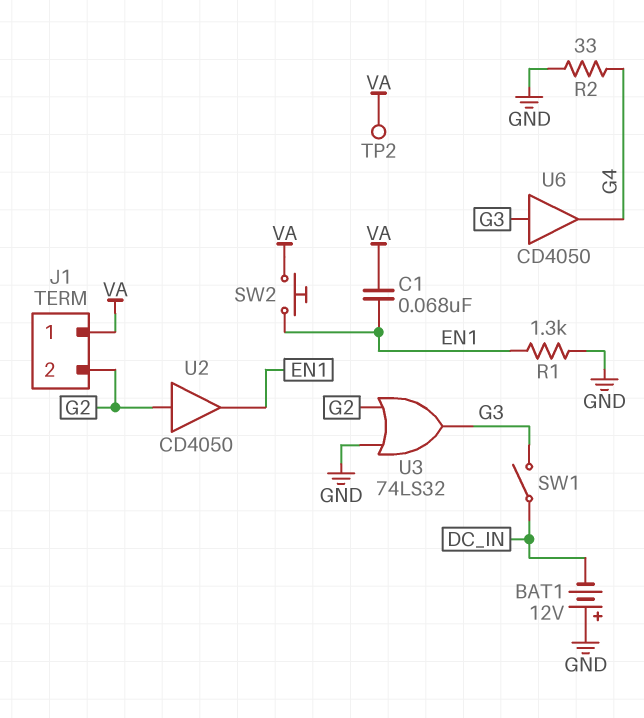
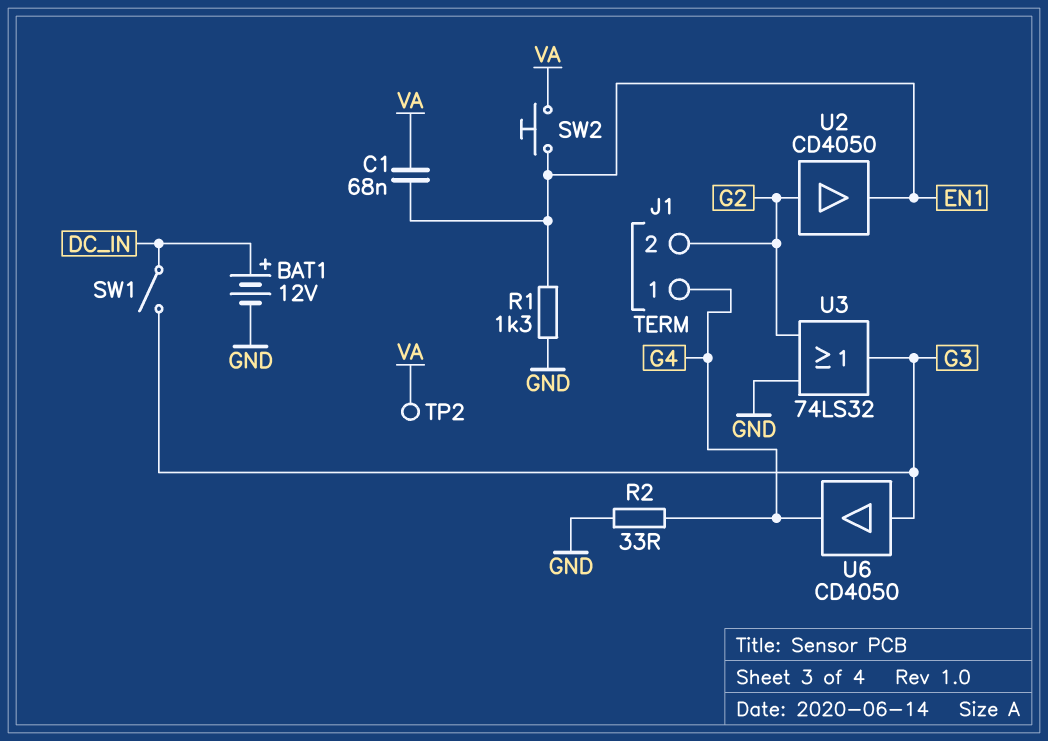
BAT1: 12V (plus GND, minus DC_IN) -> 12V (plus DC_IN, minus GND)
J1 pin 1: VA -> G4

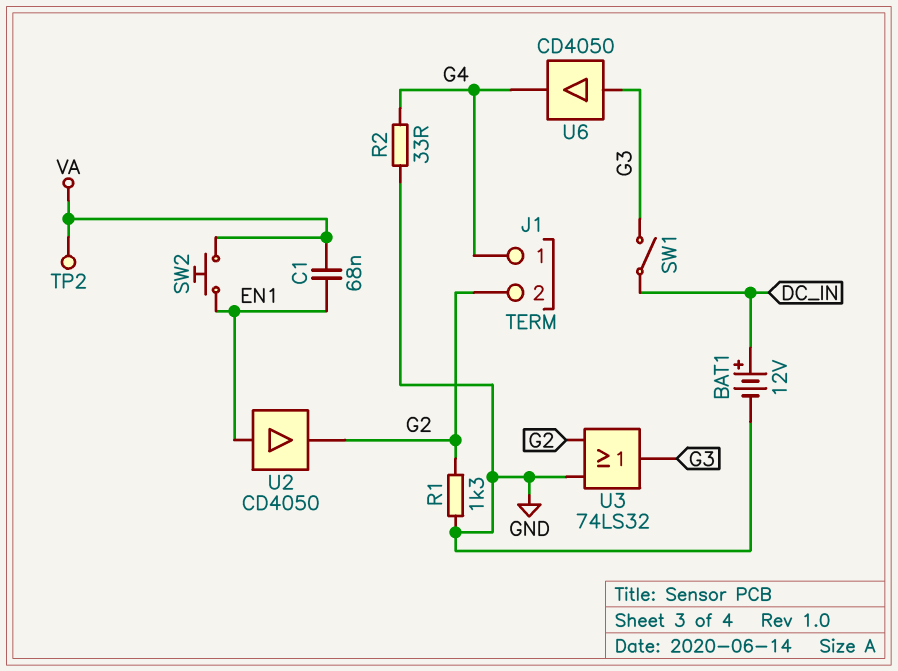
R1: 1.3k (EN1, GND) -> 1.3k (G2, GND)
U2: buffer CD4050 (in G2, out EN1) -> buffer CD4050 (in EN1, out G2)

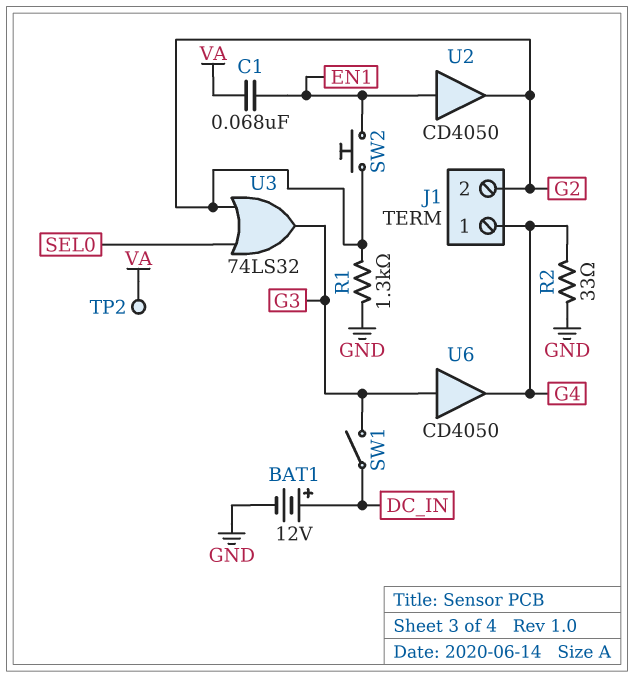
SW2: button (EN1, VA) -> button (EN1, G2)
U3: OR 74LS32 (in G2, in GND, out G3) -> OR 74LS32 (in G2, in SEL0, out G3)

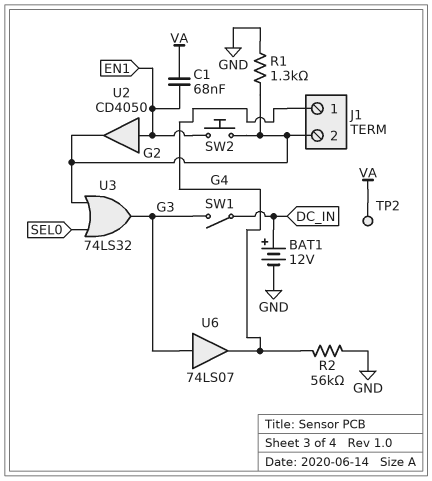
R2: 33 (G4, GND) -> 56k (G4, GND)
U6: buffer CD4050 (in G3, out G4) -> buffer 74LS07 (in G3, out G4)

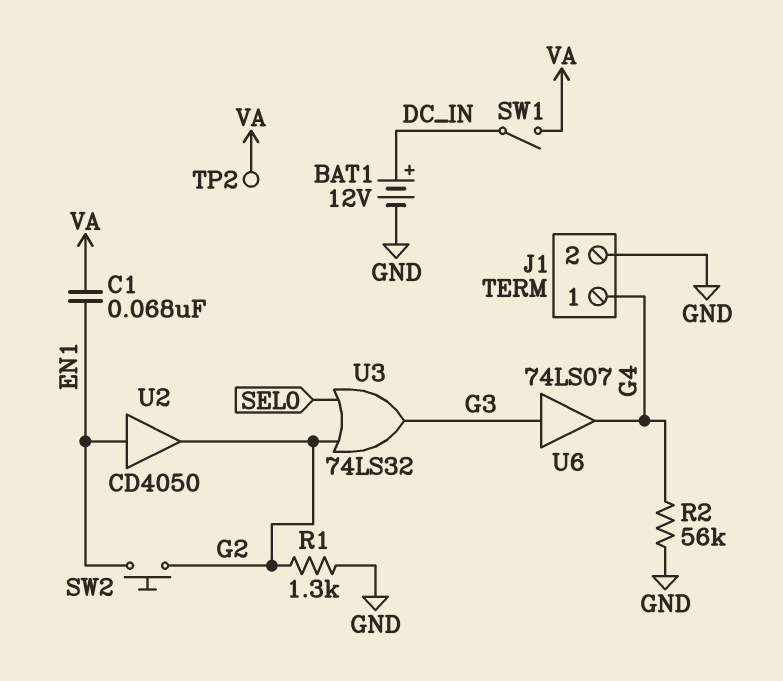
J1 pin 2: G2 -> GND
SW1: switch (DC_IN, G3) -> switch (DC_IN, VA)

